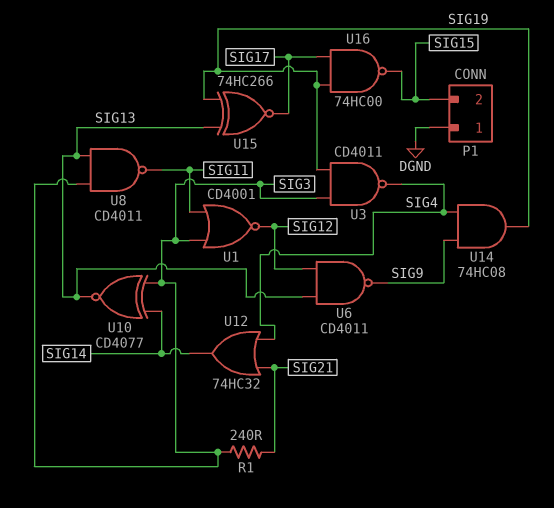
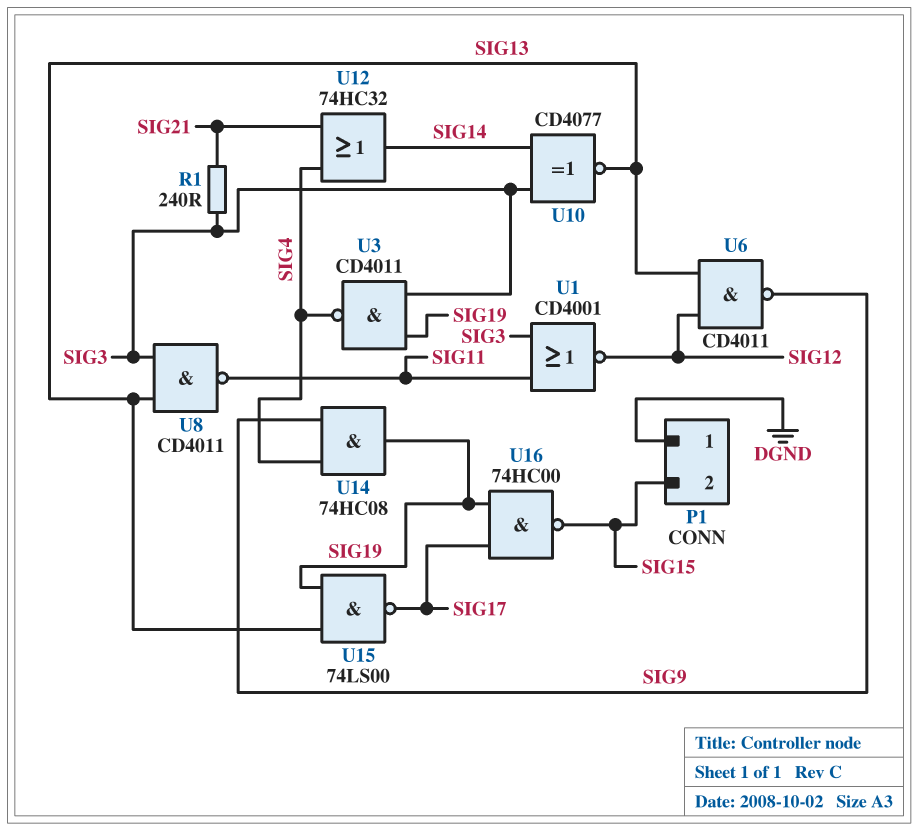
U15: XNOR 74HC266 (in SIG13, in SIG19, out SIG17) -> NAND 74LS00 (in SIG13, in SIG19, out SIG17)

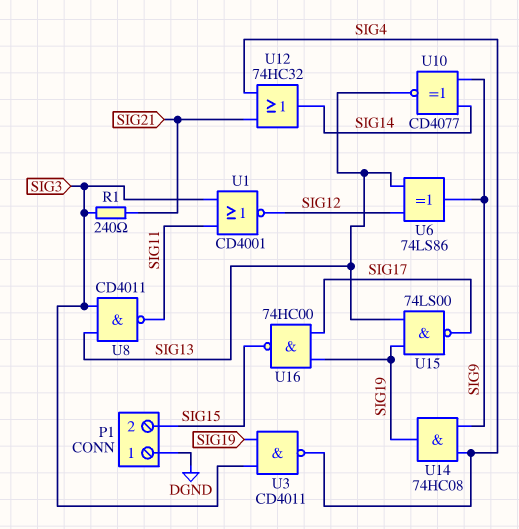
U6: NAND CD4011 (in SIG12, in SIG13, out SIG9) -> XOR 74LS86 (in SIG12, in SIG13, out SIG9)
U10: XNOR CD4077 (in SIG3, in SIG14, out SIG13) -> XNOR CD4077 (in SIG9, in SIG14, out SIG13)

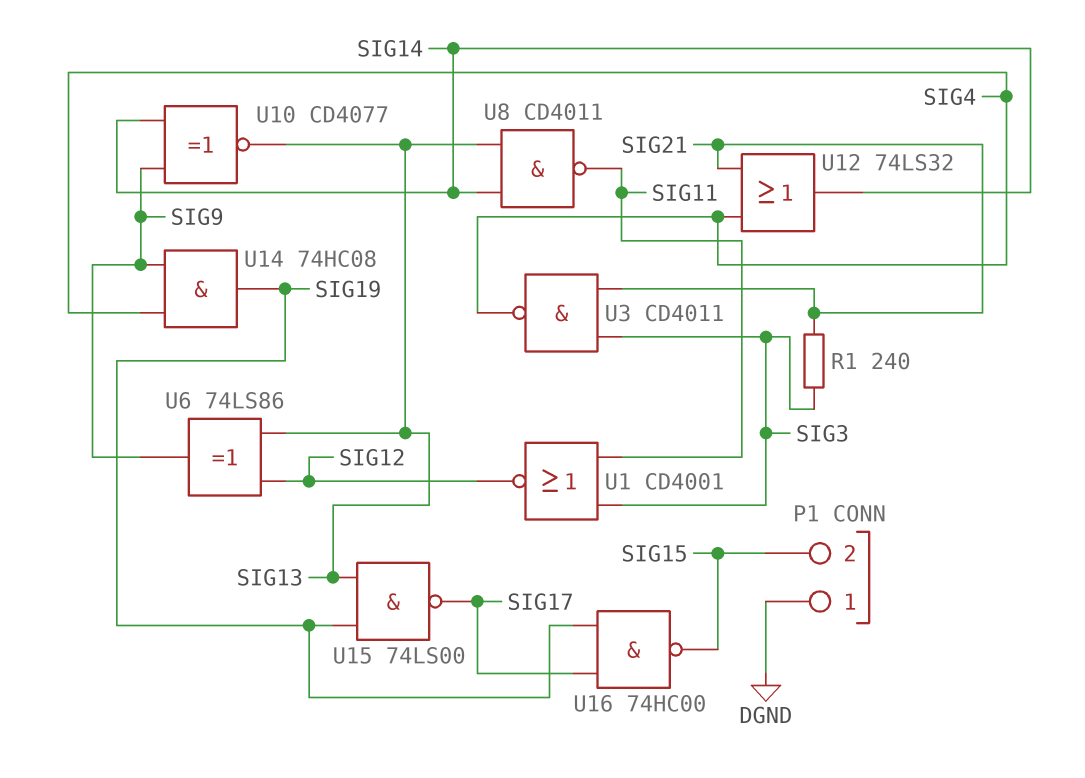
U3: NAND CD4011 (in SIG3, in SIG19, out SIG4) -> NAND CD4011 (in SIG3, in SIG21, out SIG4)
U8: NAND CD4011 (in SIG3, in SIG13, out SIG11) -> NAND CD4011 (in SIG13, in SIG14, out SIG11)
U12: OR 74HC32 (in SIG4, in SIG21, out SIG14) -> OR 74LS32 (in SIG4, in SIG21, out SIG14)

